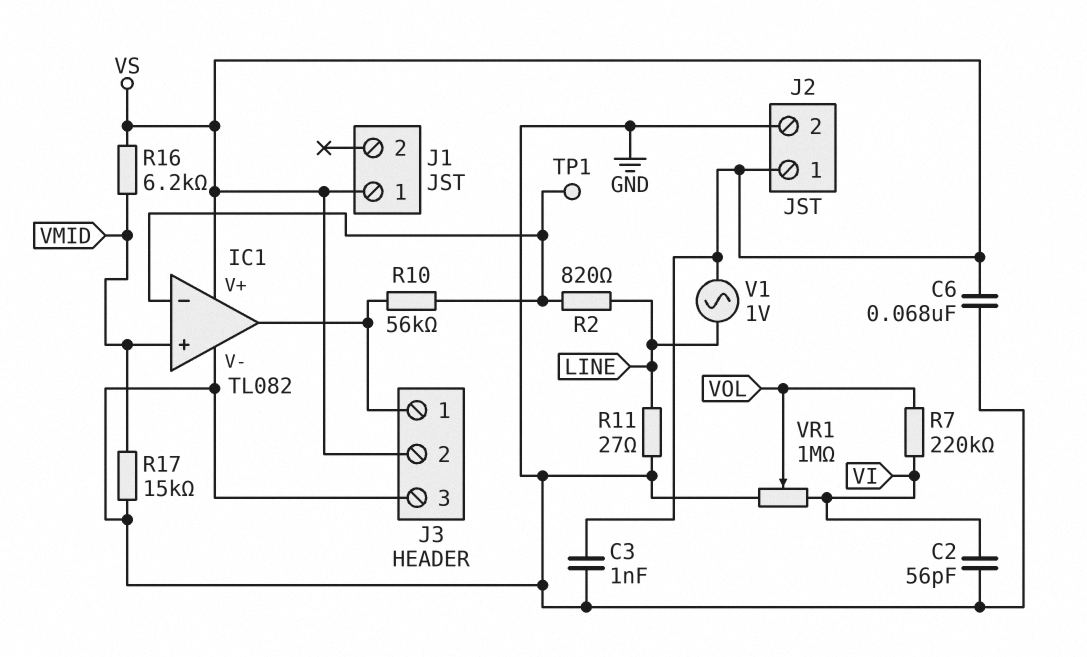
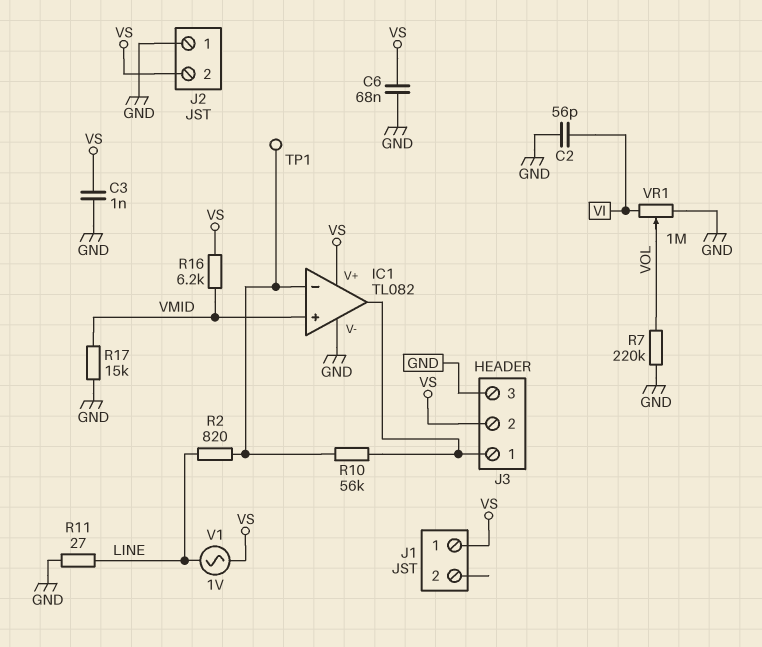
J2 pin 1: VS -> GND
J2 pin 2: GND -> VS
R7: 220k (VI, VOL) -> 220k (GND, VOL)

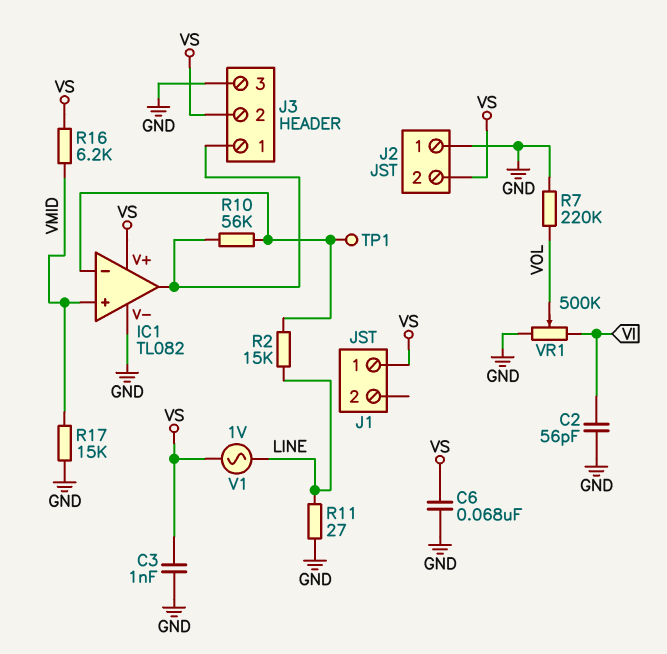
R2: 820 (IC1/in-, LINE) -> 15k (IC1/in-, LINE)
VR1: 1M (GND, VI, wiper VOL) -> 500k (GND, VI, wiper VOL)

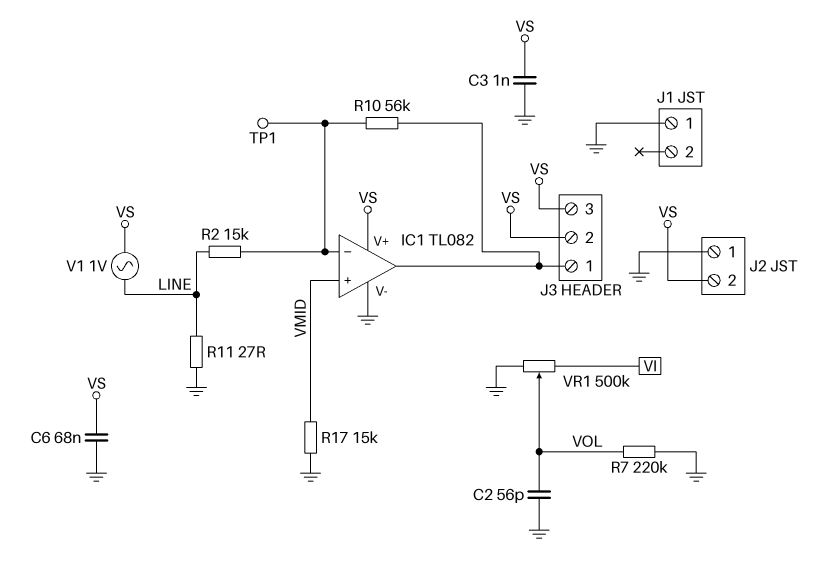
C2: 56pF (GND, VI) -> 56pF (GND, VOL)
J1 pin 1: VS -> GND
J3 pin 3: GND -> VS
R16: 6.2k (VMID, VS) -> none

